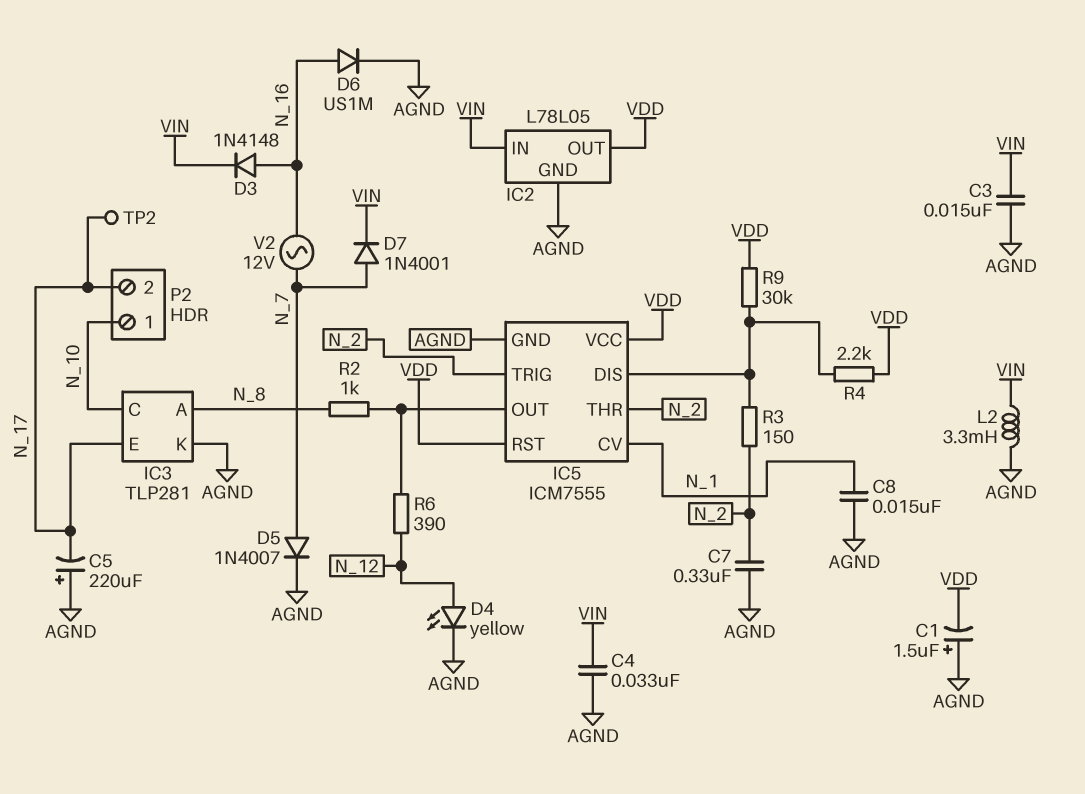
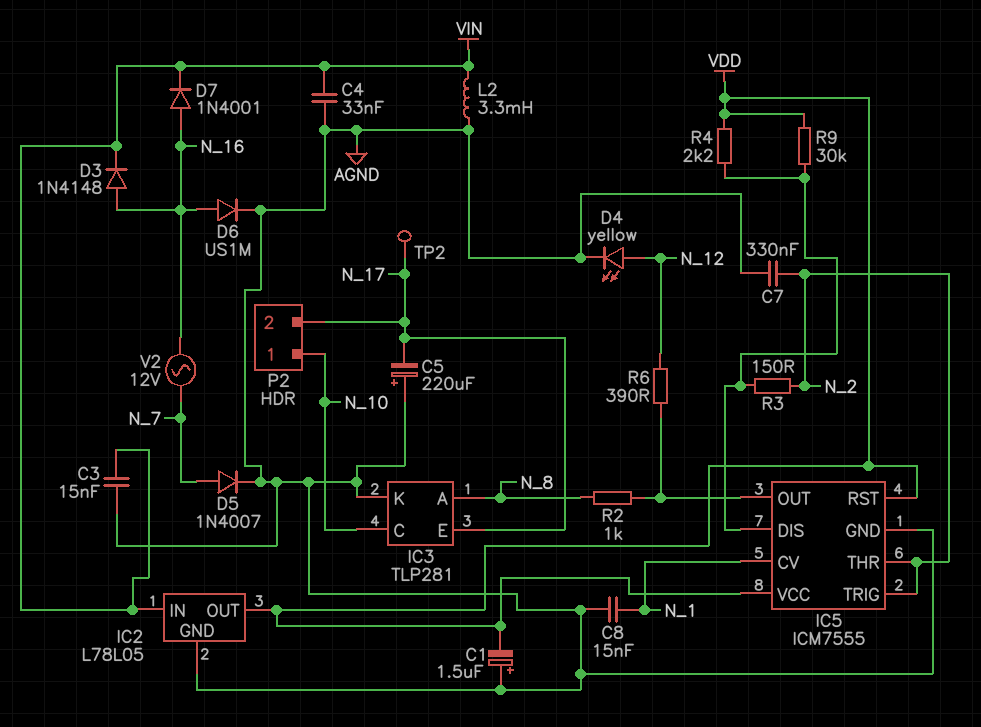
D7: diode 1N4001 (A N_7, K VIN) -> diode 1N4001 (A N_16, K VIN)

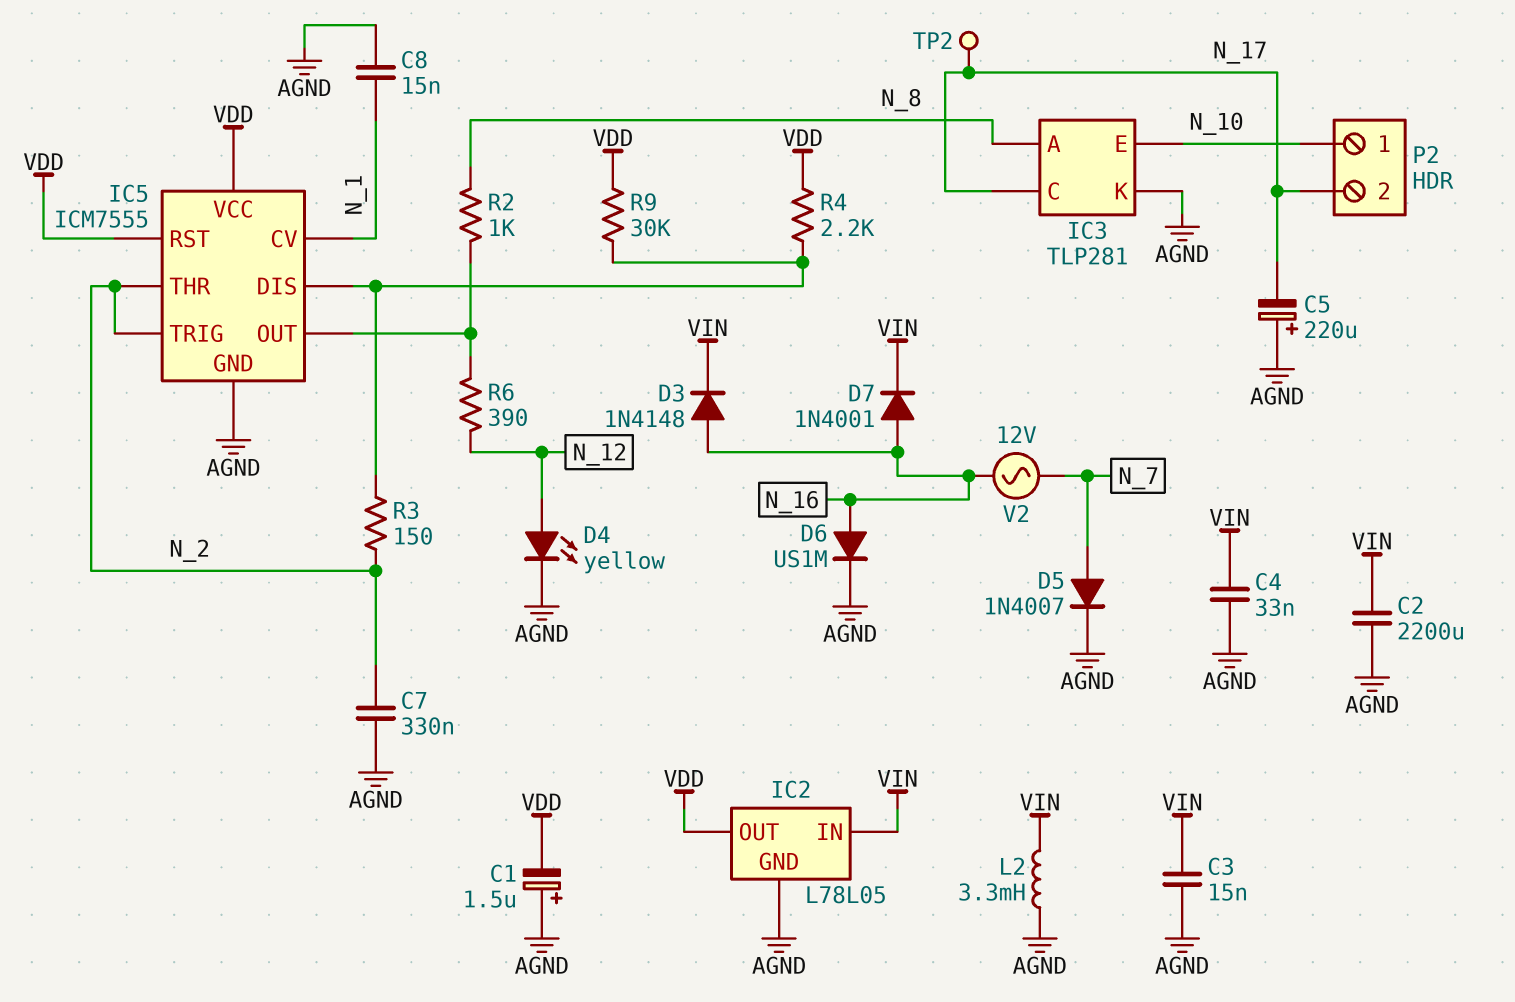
C2: none -> 2200uF (AGND, VIN)
IC3 pin C: N_10 -> N_17
IC3 pin E: N_17 -> N_10

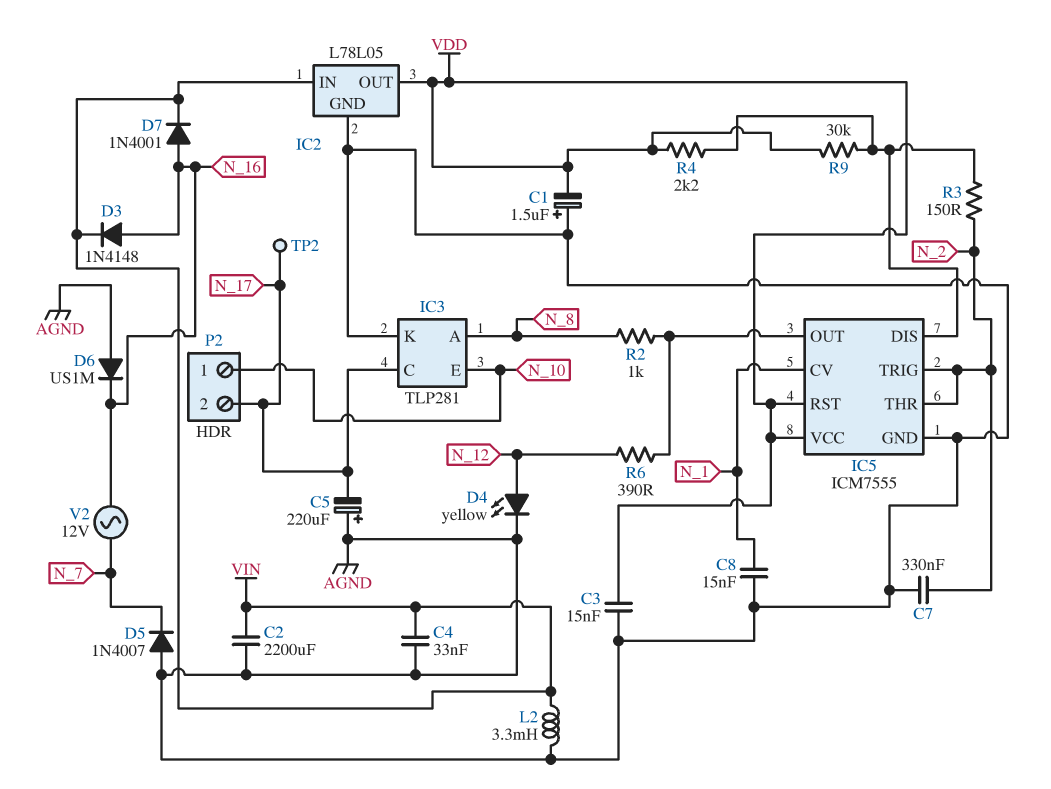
C3: 15nF (AGND, VIN) -> 15nF (AGND, VDD)
D5: diode 1N4007 (A N_7, K AGND) -> diode 1N4007 (A AGND, K N_7)
D6: diode US1M (A N_16, K AGND) -> diode US1M (A AGND, K N_16)

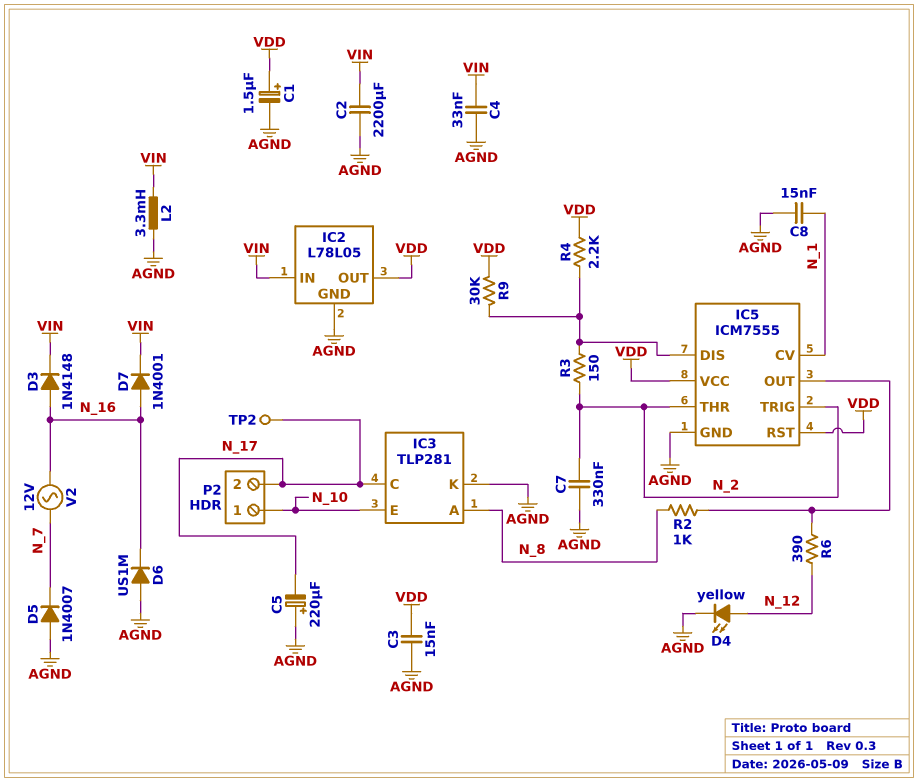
C1: 1.5uF (plus AGND, minus VDD) -> 1.5uF (plus VDD, minus AGND)

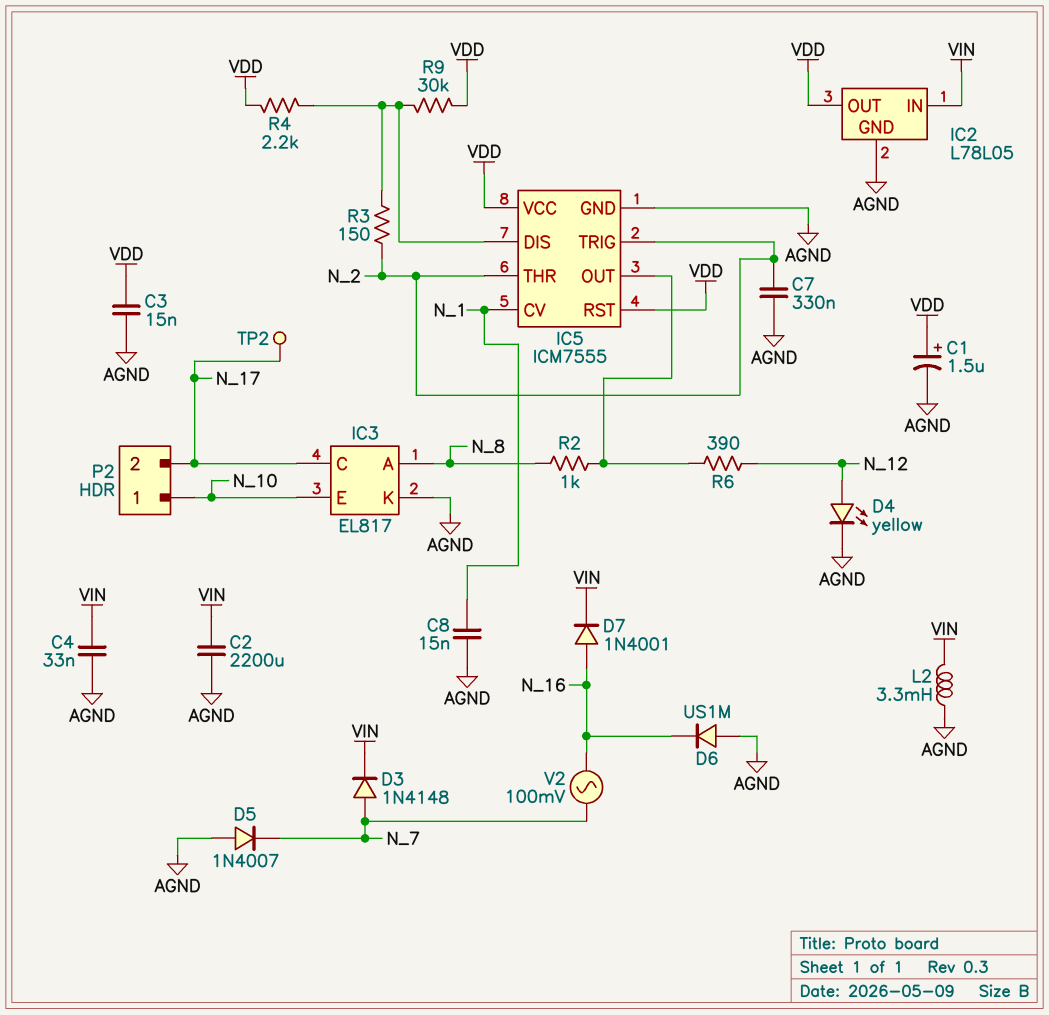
C5: 220uF (plus AGND, minus N_17) -> none
D3: diode 1N4148 (A N_16, K VIN) -> diode 1N4148 (A N_7, K VIN)
IC3: TLP281 -> EL817
V2: AC 12V (N_7, N_16) -> AC 100mV (N_7, N_16)

